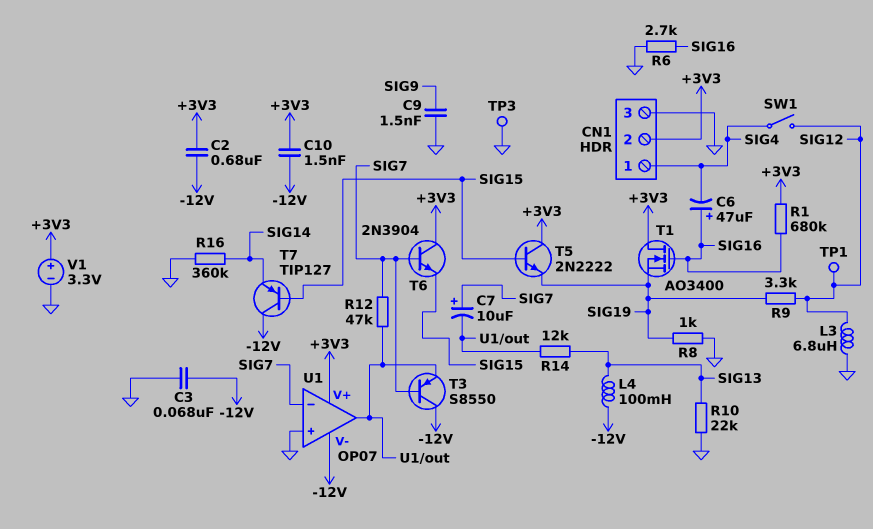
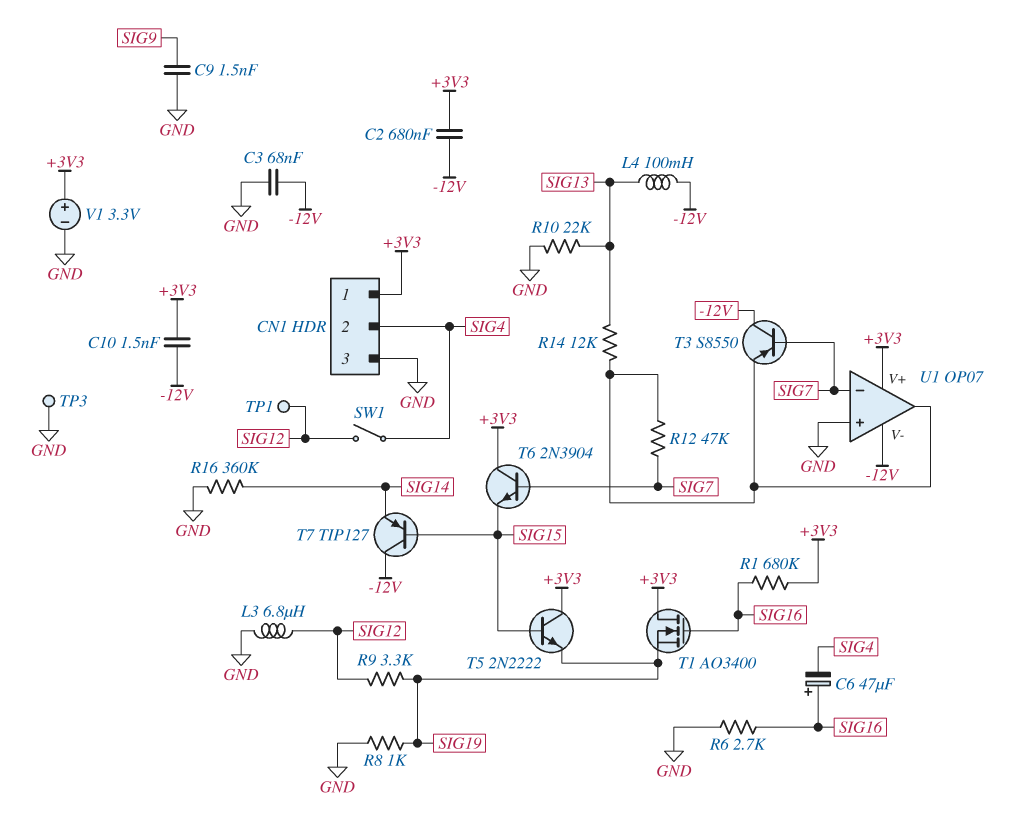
C7: 10uF (plus SIG7, minus U1/out) -> none
CN1 pin 1: SIG4 -> +3V3
CN1 pin 2: +3V3 -> SIG4

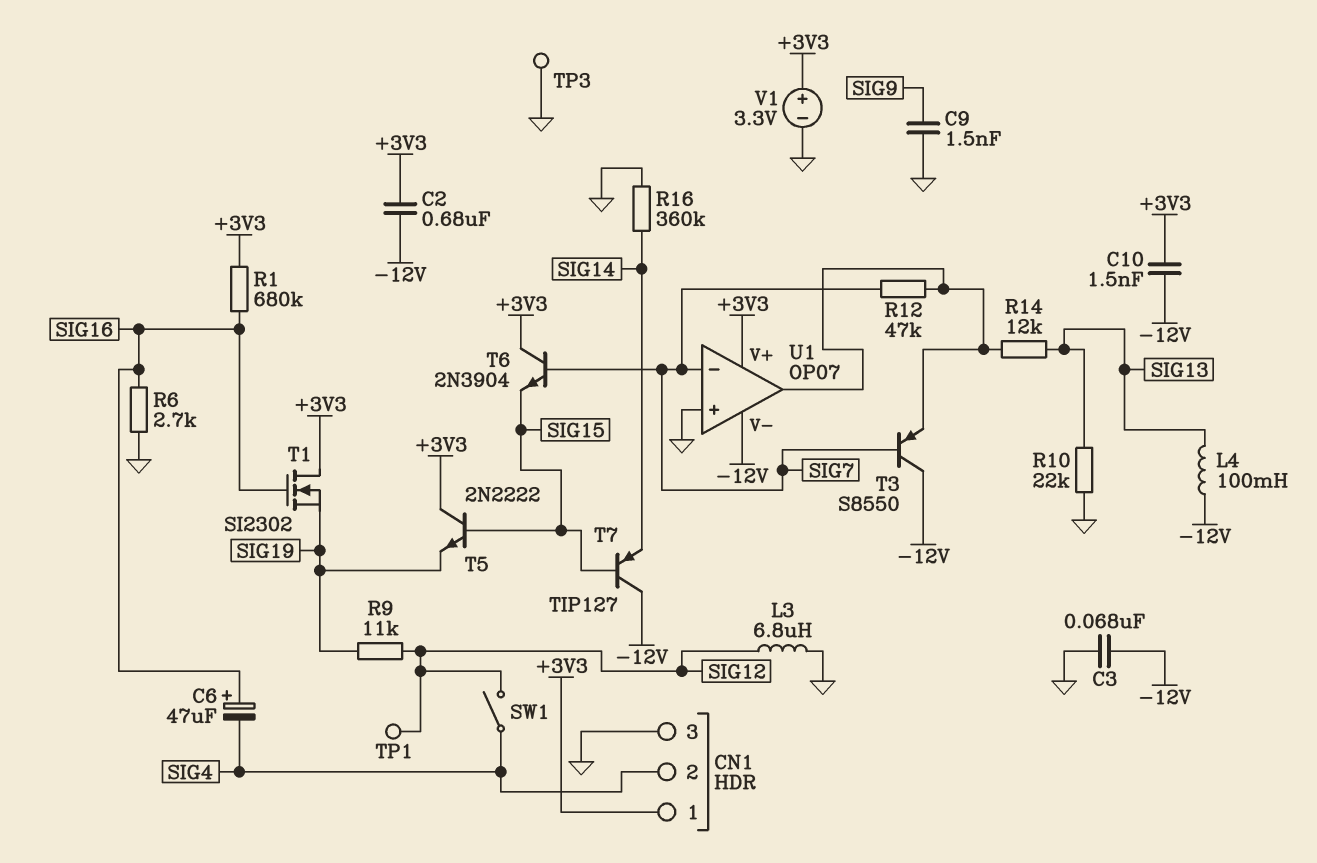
R8: 1k (GND, SIG19) -> none
R9: 3.3k (SIG12, SIG19) -> 11k (SIG12, SIG19)
T1: NMOS AO3400 (G SIG16, D +3V3, S SIG19) -> NMOS SI2302 (G SIG16, D +3V3, S SIG19)

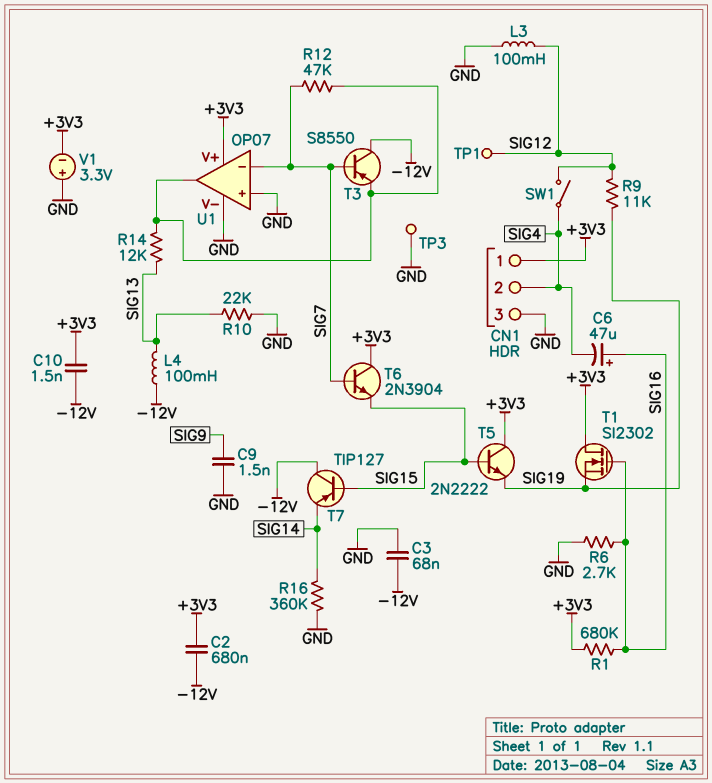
L3: 6.8uH (GND, SIG12) -> 100mH (GND, SIG12)
U1 pin V-: -12V -> GND
V1: 3.3V (plus +3V3, minus GND) -> 3.3V (plus GND, minus +3V3)

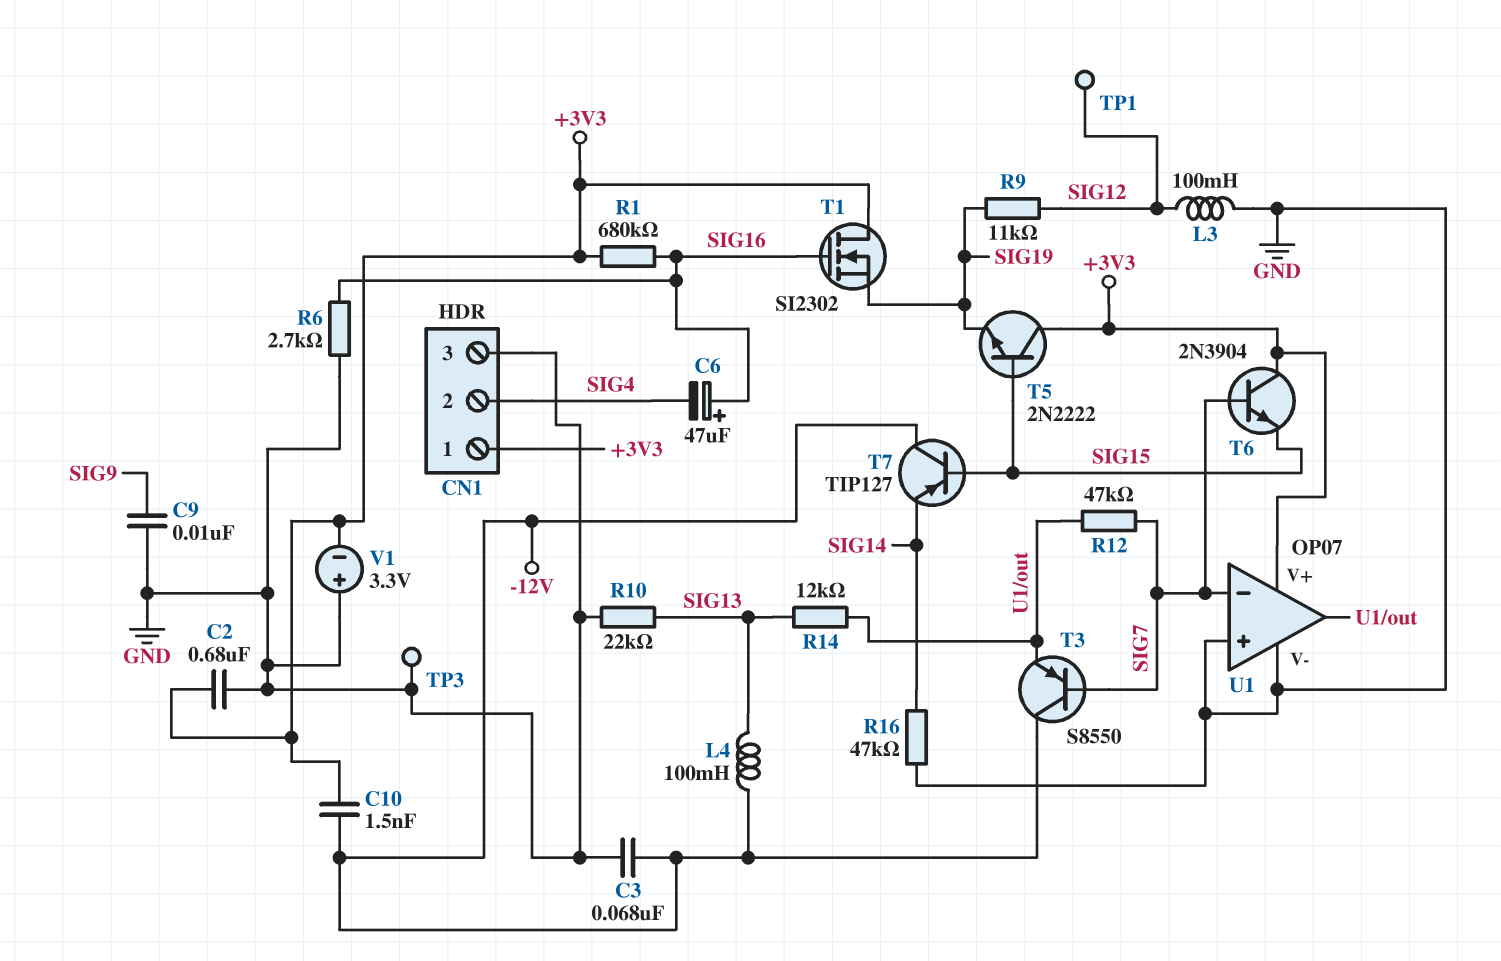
C2: 680nF (+3V3, -12V) -> 680nF (+3V3, GND)
C9: 1.5nF (GND, SIG9) -> 10nF (GND, SIG9)
R16: 360k (GND, SIG14) -> 47k (GND, SIG14)
SW1: switch (SIG4, SIG12) -> none

